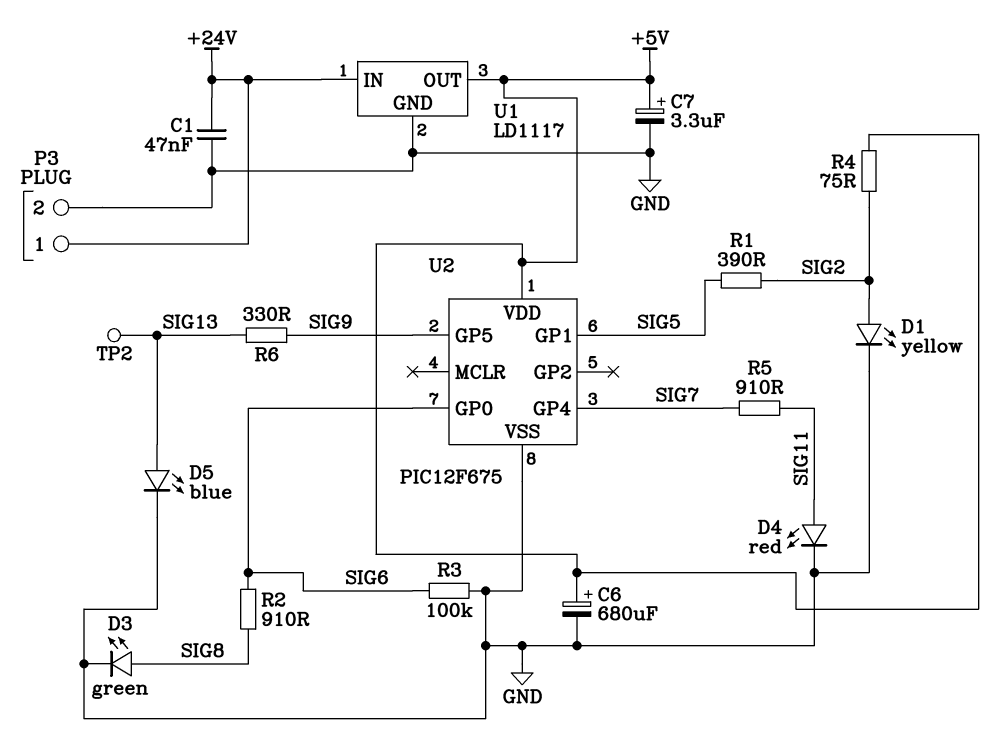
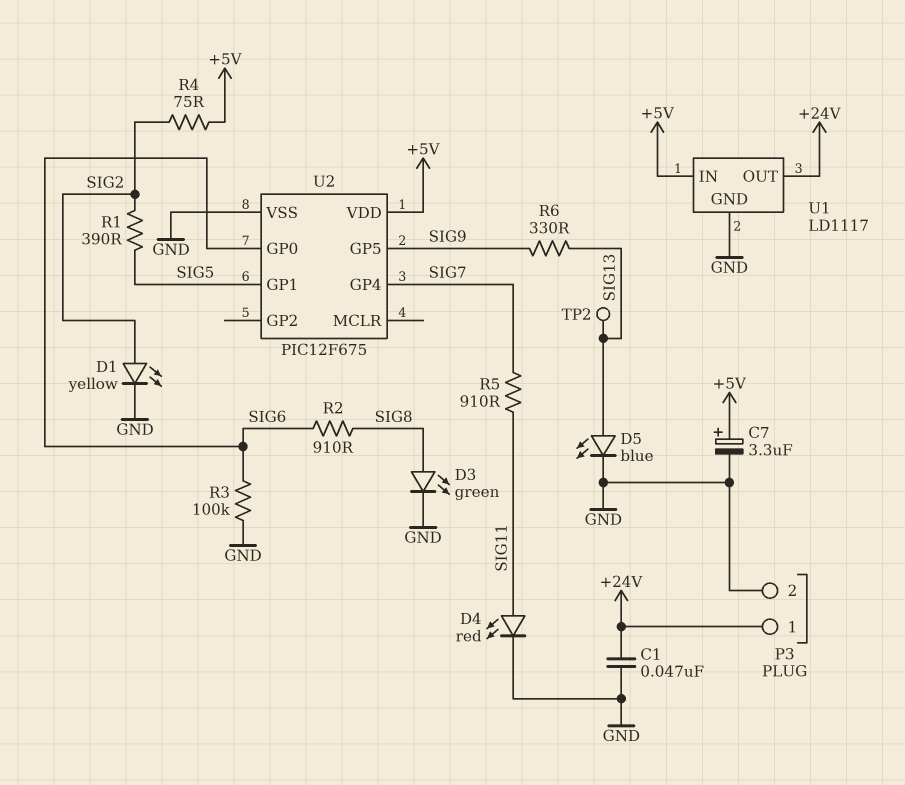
C6: 680uF (plus +5V, minus GND) -> none
U1 pin IN: +24V -> +5V
U1 pin OUT: +5V -> +24V

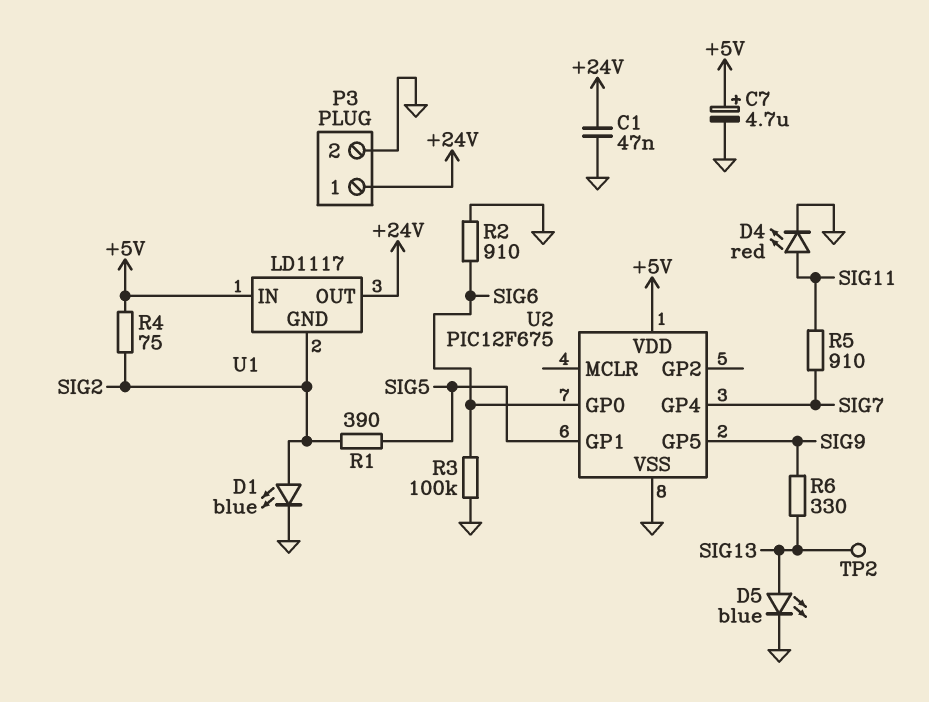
C7: 3.3uF (plus +5V, minus GND) -> 4.7uF (plus +5V, minus GND)
D1: LED yellow (A SIG2, K GND) -> LED blue (A SIG2, K GND)
D3: LED green (A SIG8, K GND) -> none
R2: 910 (SIG6, SIG8) -> 910 (GND, SIG6)
U1 pin GND: GND -> SIG2

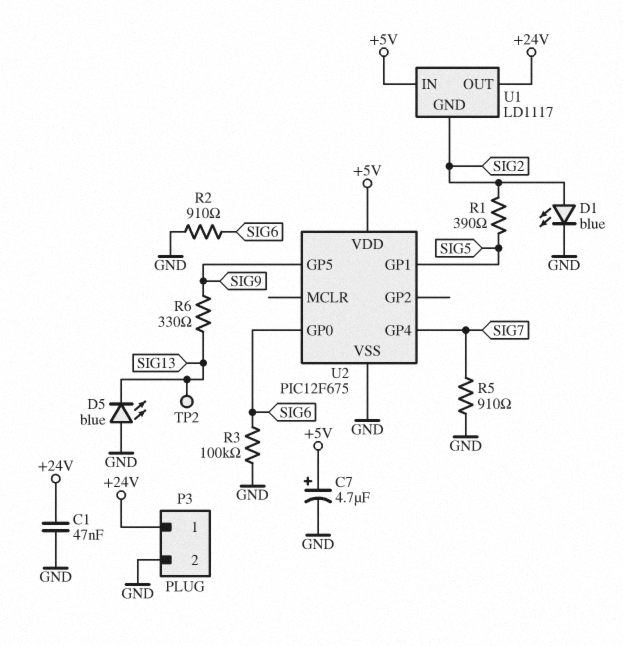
D4: LED red (A SIG11, K GND) -> none
D5: LED blue (A SIG13, K GND) -> LED blue (A GND, K SIG13)
R4: 75 (+5V, SIG2) -> none
R5: 910 (SIG7, SIG11) -> 910 (GND, SIG7)

